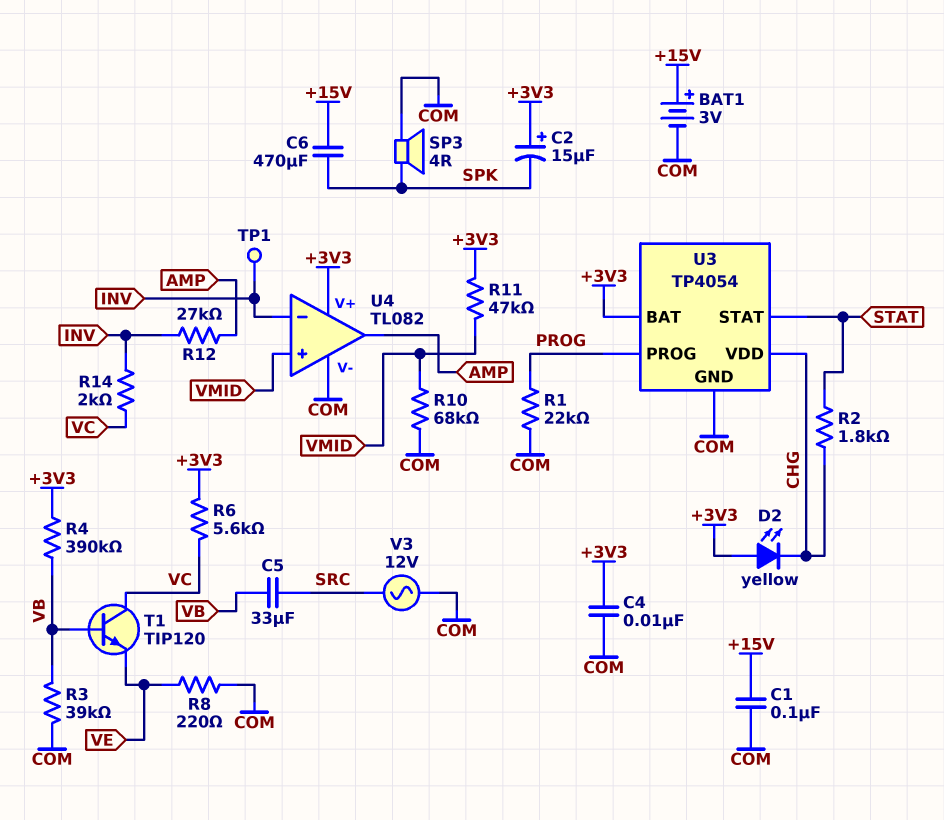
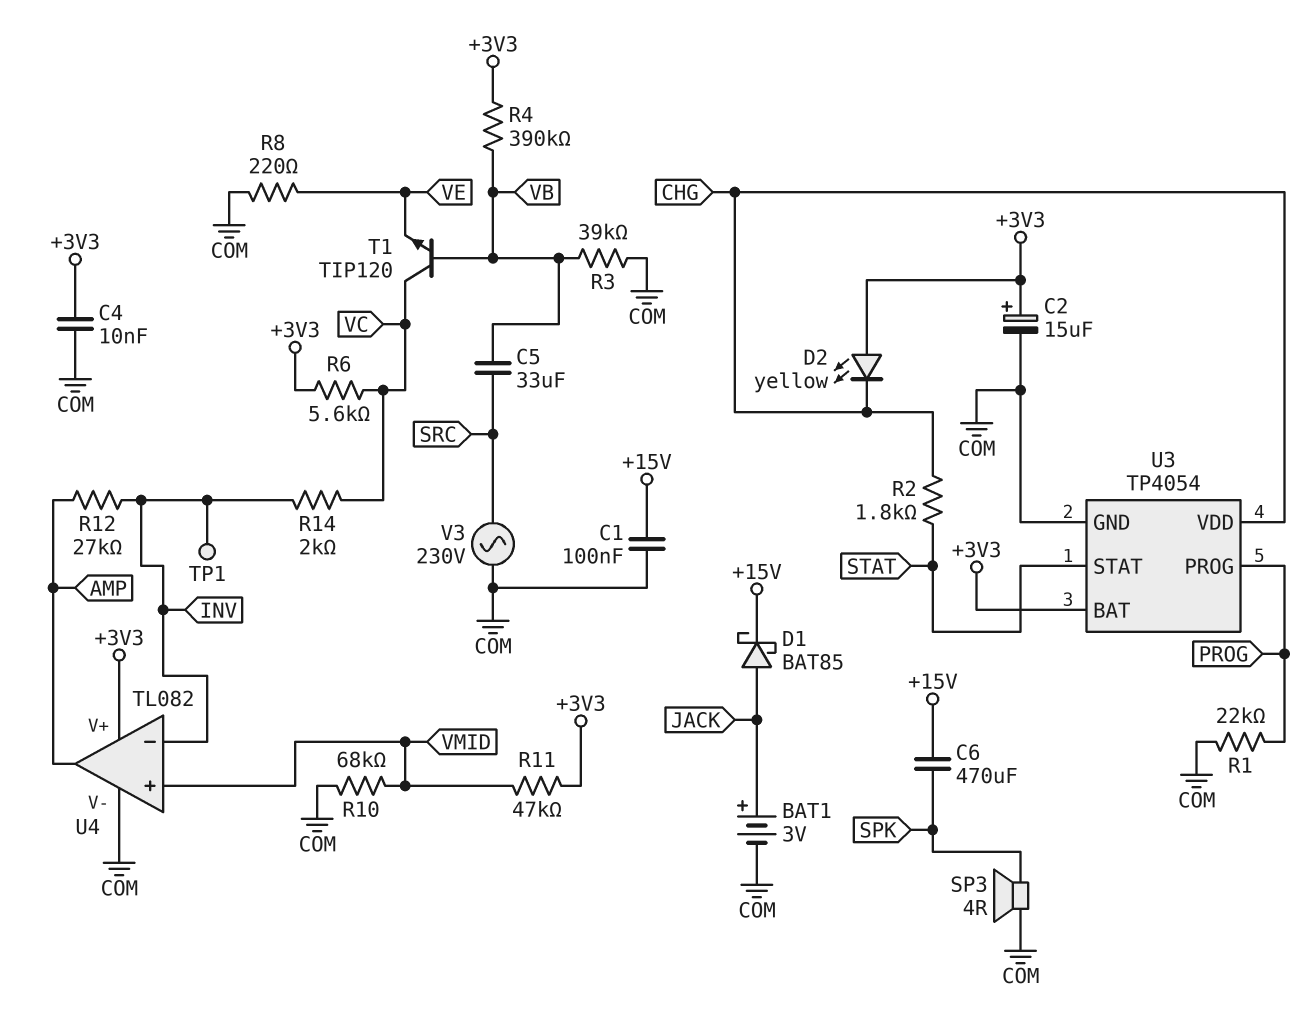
BAT1: 3V (plus +15V, minus COM) -> 3V (plus JACK, minus COM)
C2: 15uF (plus +3V3, minus SPK) -> 15uF (plus +3V3, minus COM)
D1: none -> schottky BAT85 (A JACK, K +15V)
V3: AC 12V (COM, SRC) -> AC 230V (COM, SRC)

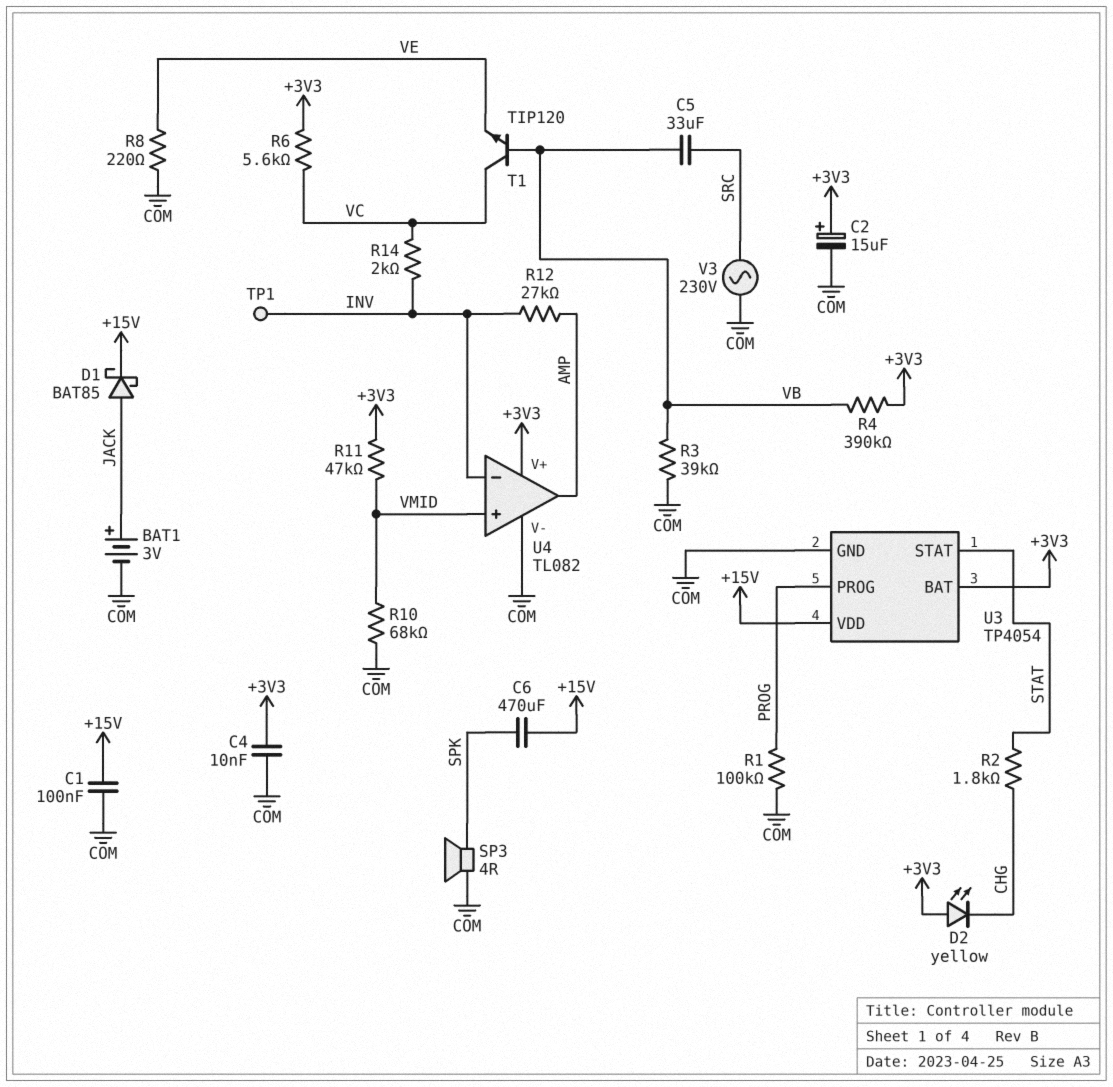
R1: 22k (COM, PROG) -> 100k (COM, PROG)
U3 pin VDD: CHG -> +15V

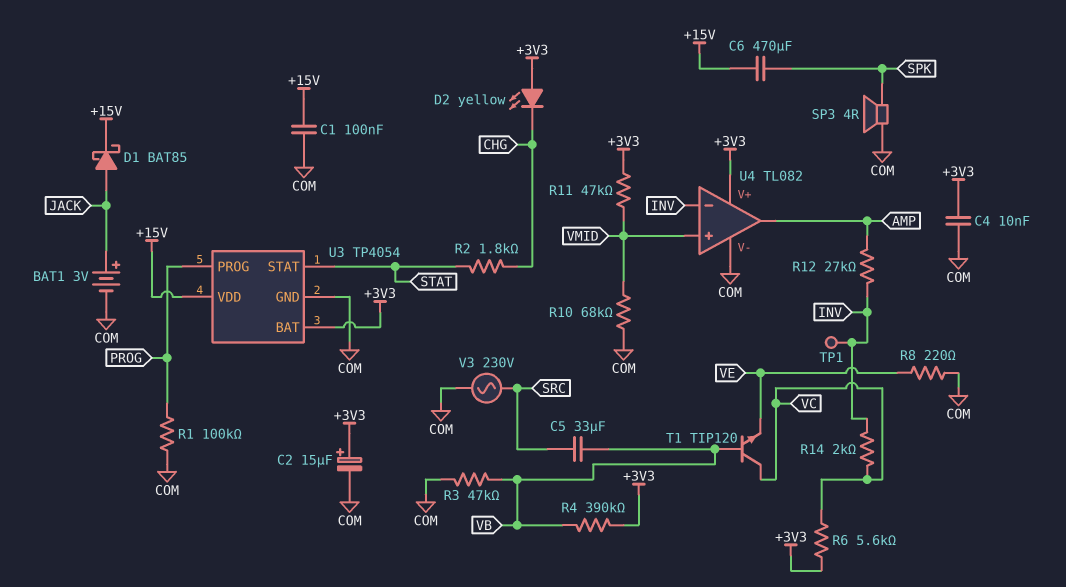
R3: 39k (COM, VB) -> 47k (COM, VB)

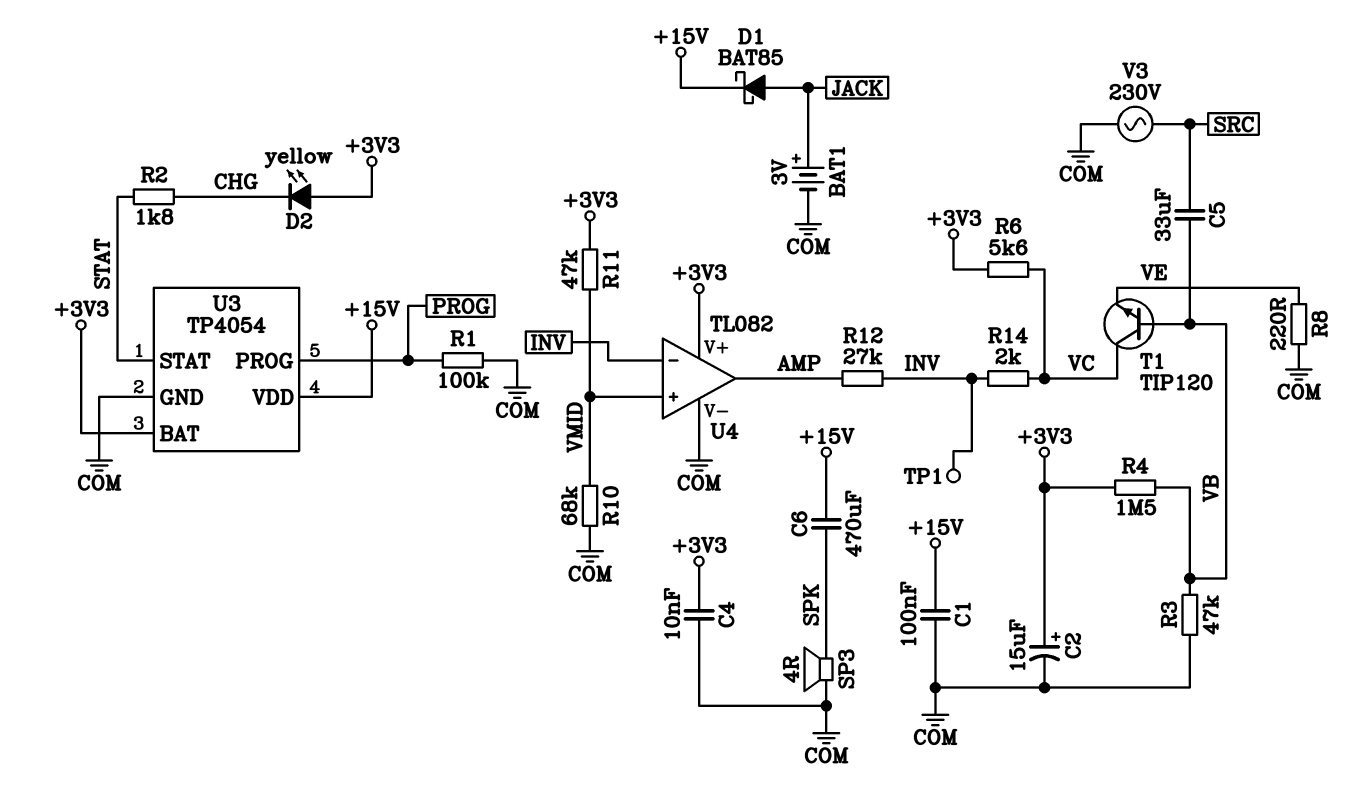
R4: 390k (+3V3, VB) -> 1.5M (+3V3, VB)

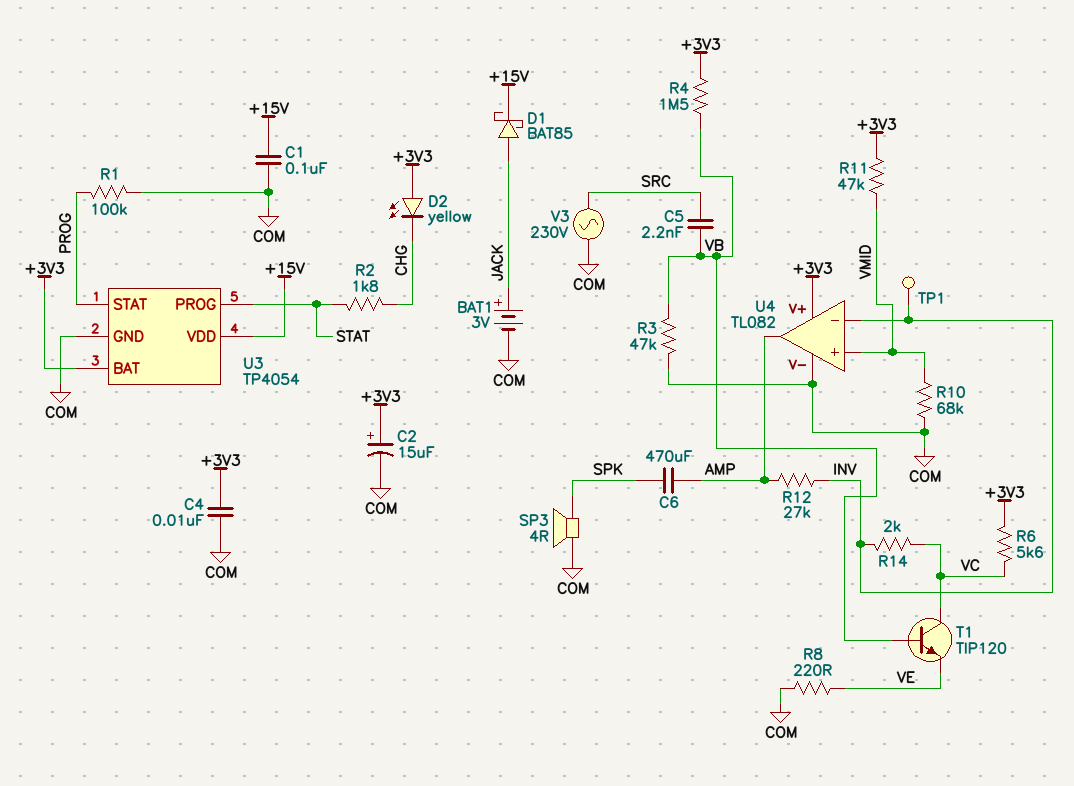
C5: 33uF (SRC, VB) -> 2.2nF (SRC, VB)
C6: 470uF (+15V, SPK) -> 470uF (AMP, SPK)
U3 pin PROG: PROG -> STAT
U3 pin STAT: STAT -> PROG

